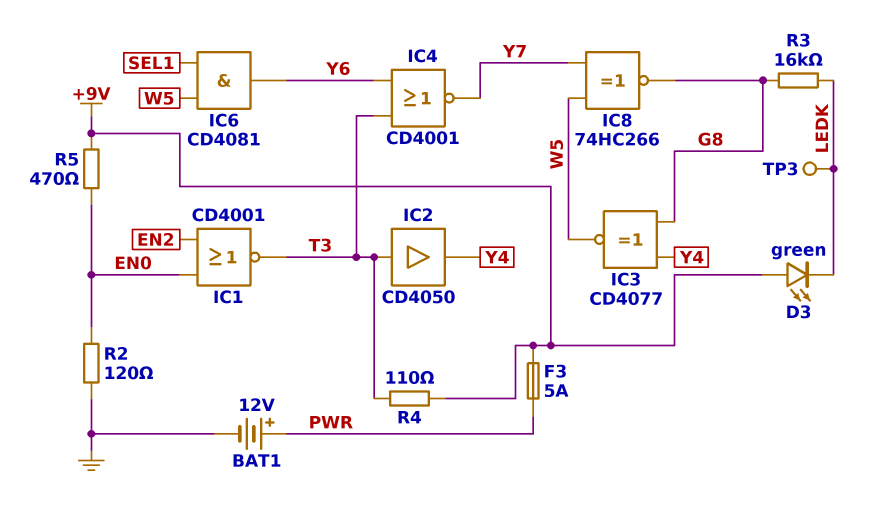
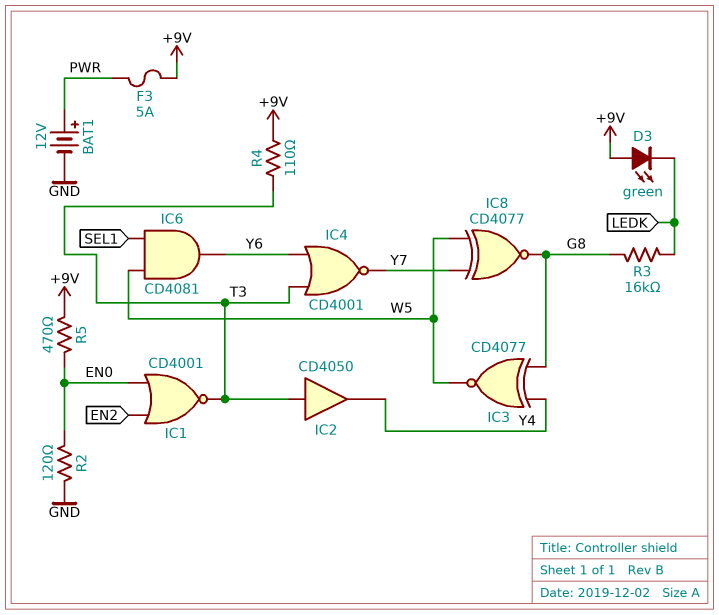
IC8: XNOR 74HC266 (in W5, in Y7, out G8) -> XNOR CD4077 (in W5, in Y7, out G8)
TP3: test point (LEDK) -> none

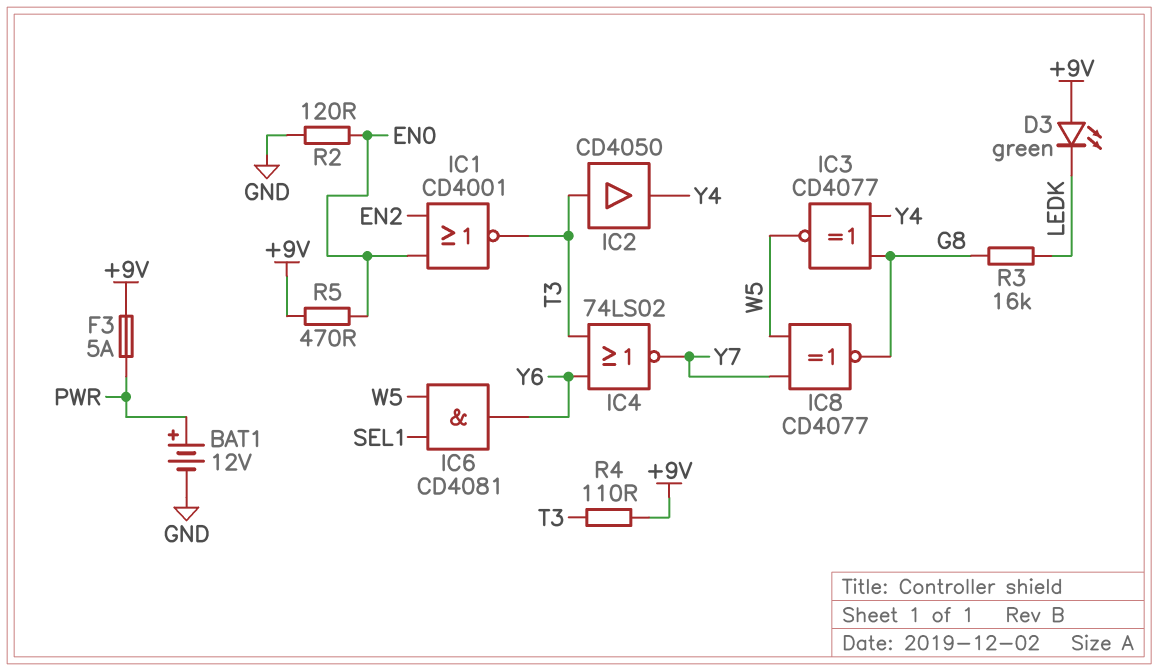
IC4: NOR CD4001 (in T3, in Y6, out Y7) -> NOR 74LS02 (in T3, in Y6, out Y7)

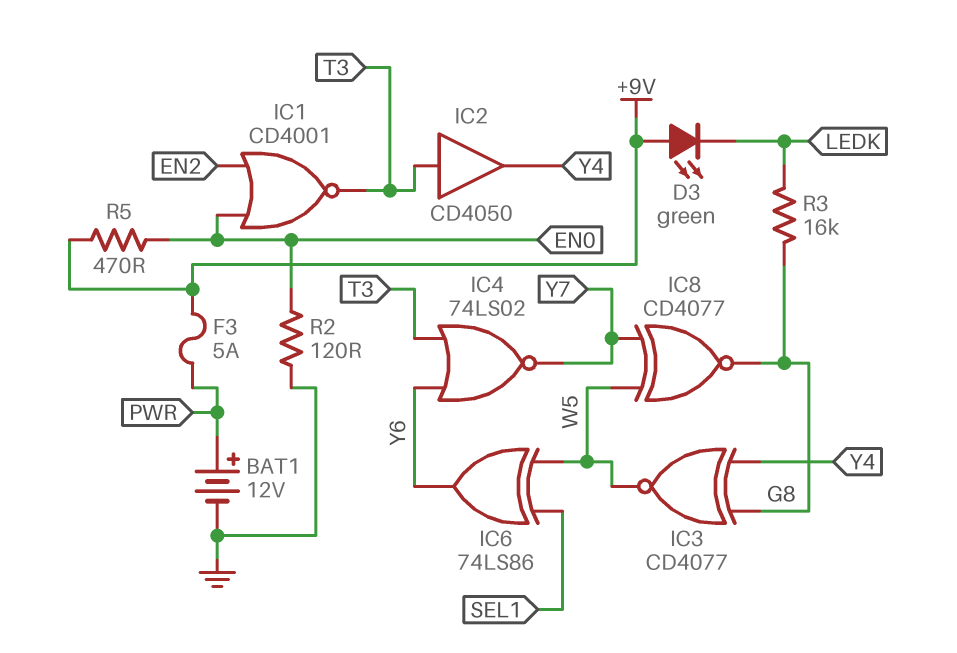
IC6: AND CD4081 (in SEL1, in W5, out Y6) -> XOR 74LS86 (in SEL1, in W5, out Y6)
R4: 110 (+9V, T3) -> none

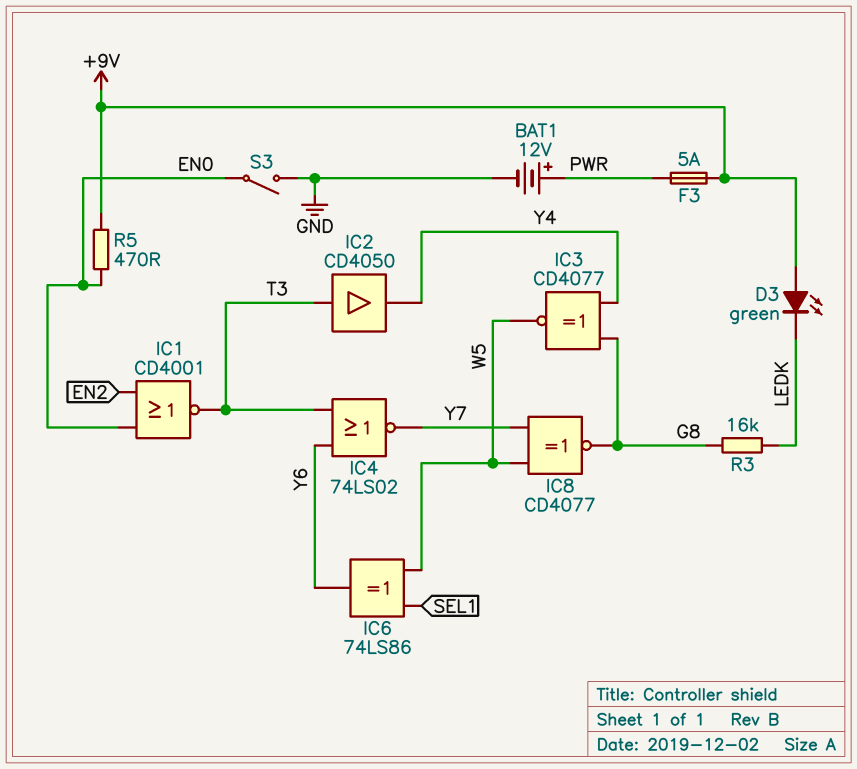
R2: 120 (EN0, GND) -> none
S3: none -> switch (EN0, GND)

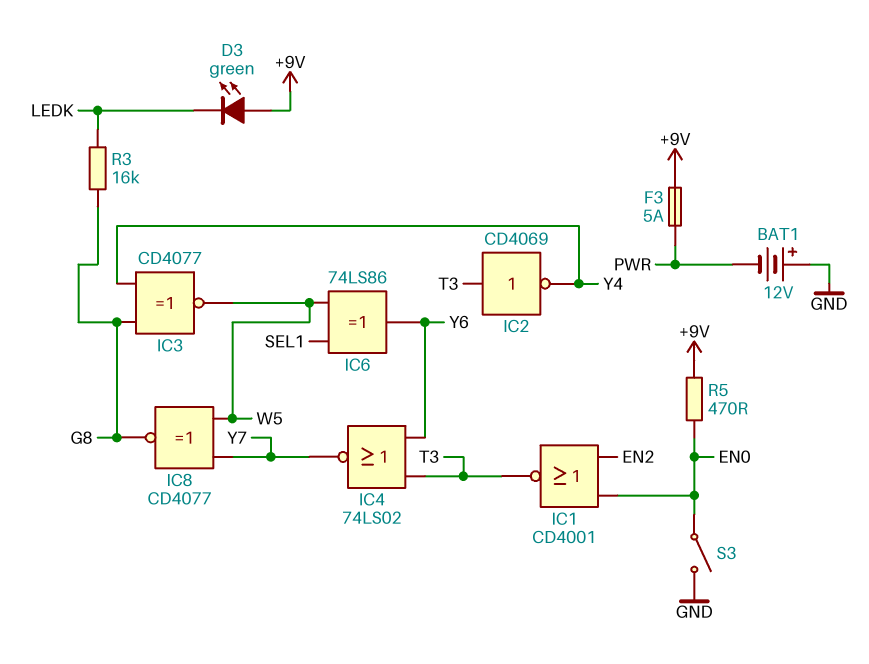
BAT1: 12V (plus PWR, minus GND) -> 12V (plus GND, minus PWR)
IC2: buffer CD4050 (in T3, out Y4) -> NOT CD4069 (in T3, out Y4)

